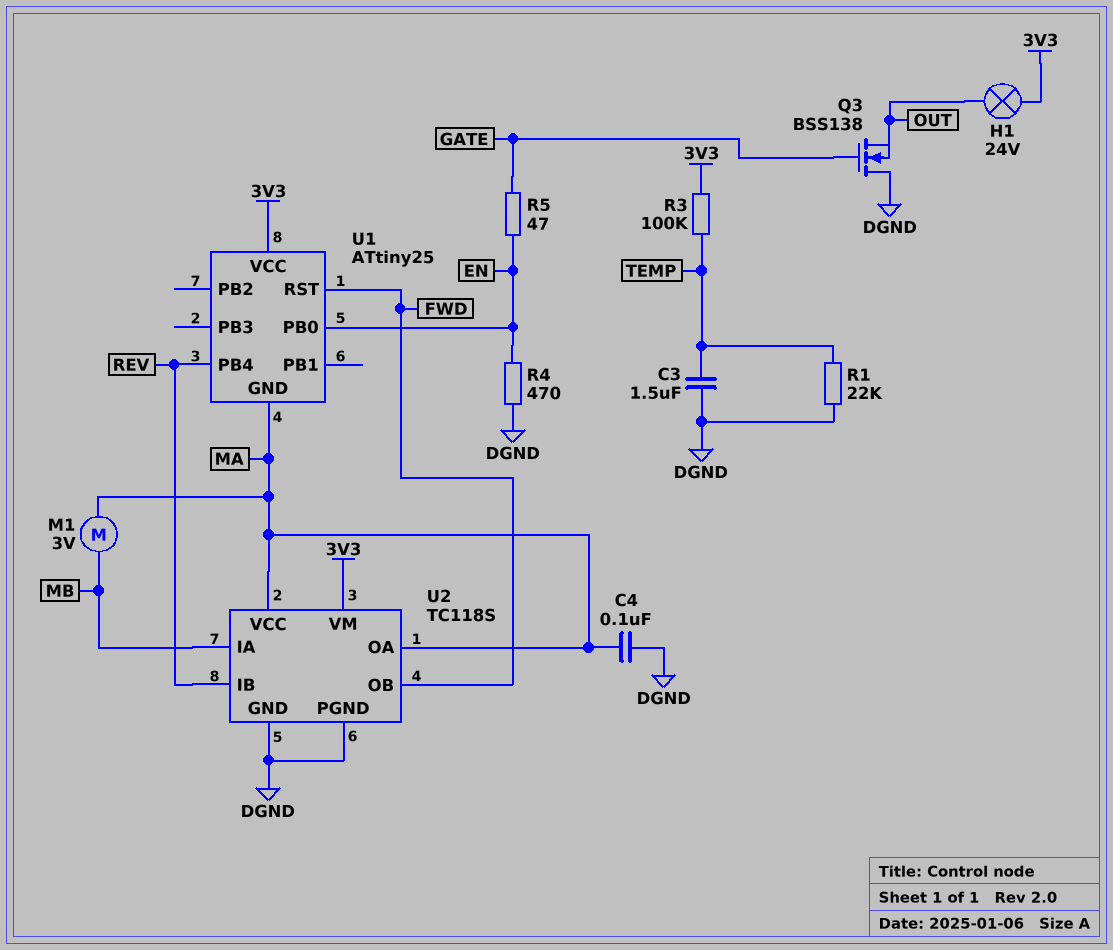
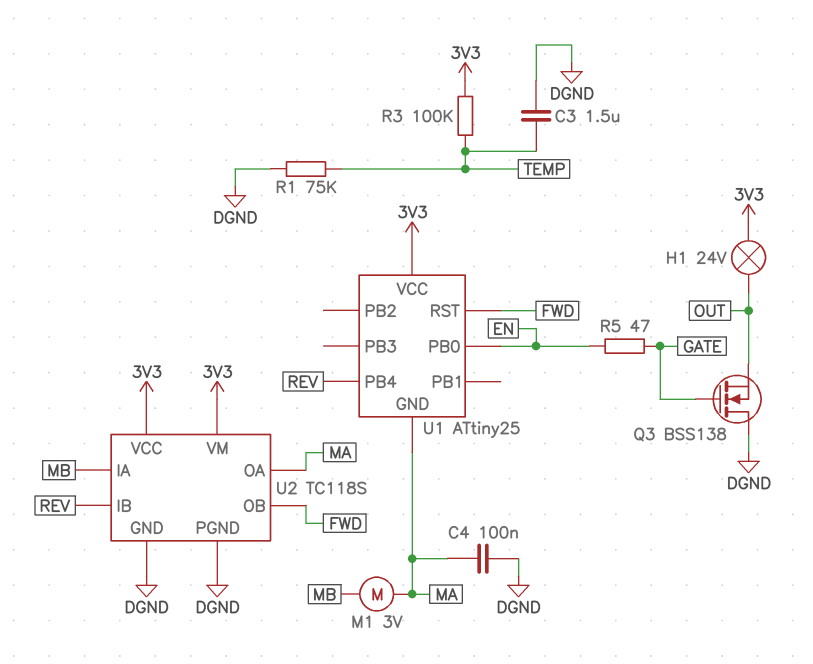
R1: 22k (DGND, TEMP) -> 75k (DGND, TEMP)
R4: 470 (DGND, EN) -> none
U2 pin VCC: MA -> 3V3

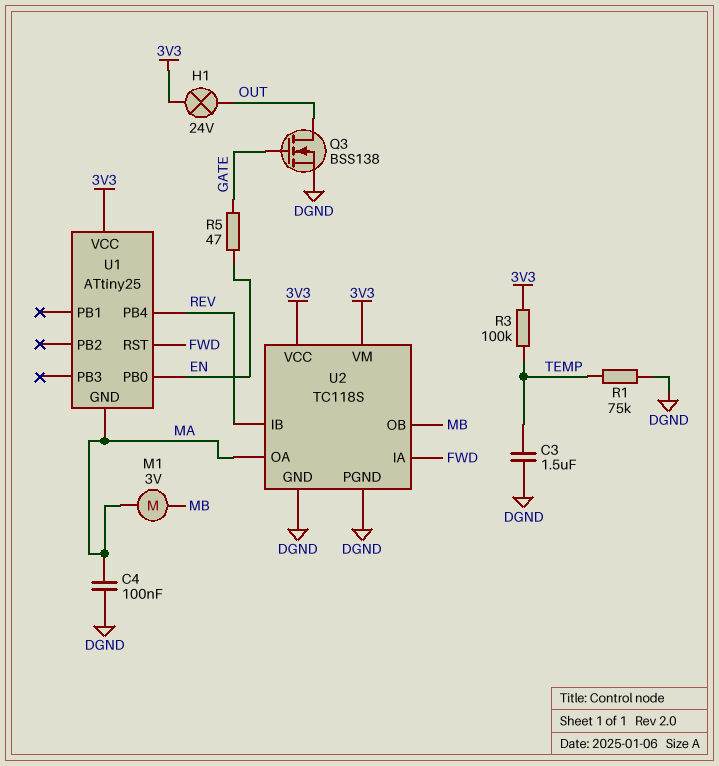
Q3: NMOS BSS138 (G GATE, D DGND, S OUT) -> NMOS BSS138 (G GATE, D OUT, S DGND)
U2 pin IA: MB -> FWD
U2 pin OB: FWD -> MB

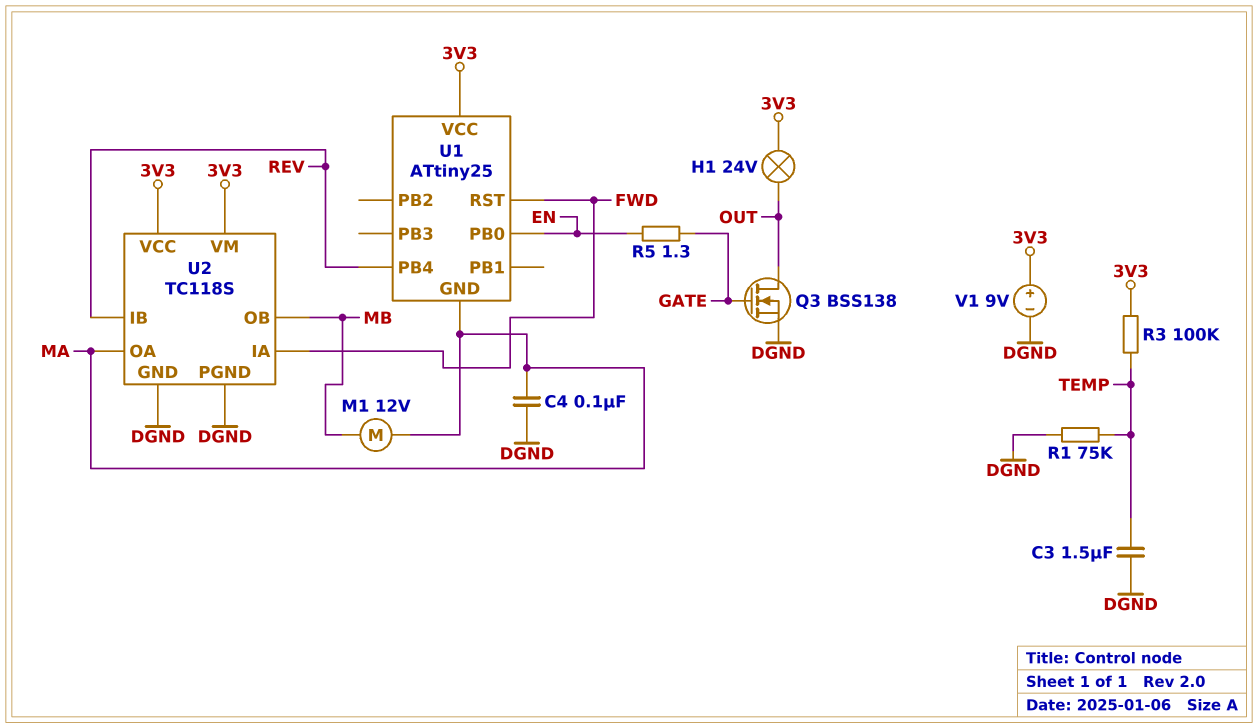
M1: motor 3V (MA, MB) -> motor 12V (MA, MB)
R5: 47 (EN, GATE) -> 1.3 (EN, GATE)
V1: none -> 9V (plus 3V3, minus DGND)

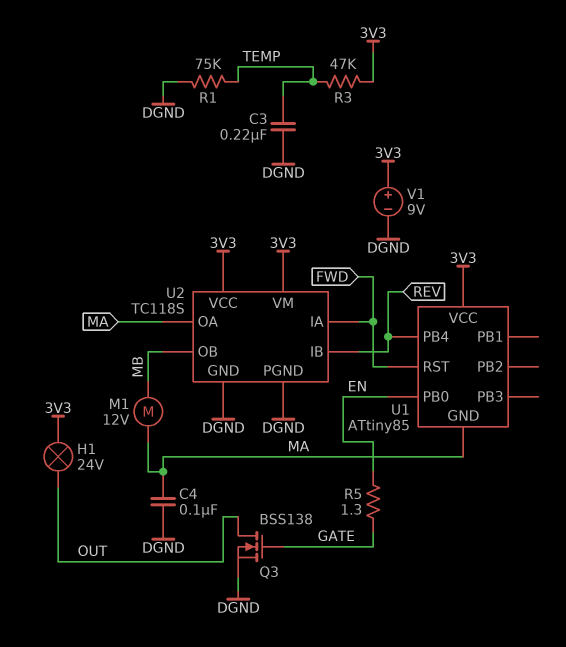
C3: 1.5uF (DGND, TEMP) -> 220nF (DGND, TEMP)
R3: 100k (3V3, TEMP) -> 47k (3V3, TEMP)
U1: ATtiny25 -> ATtiny85

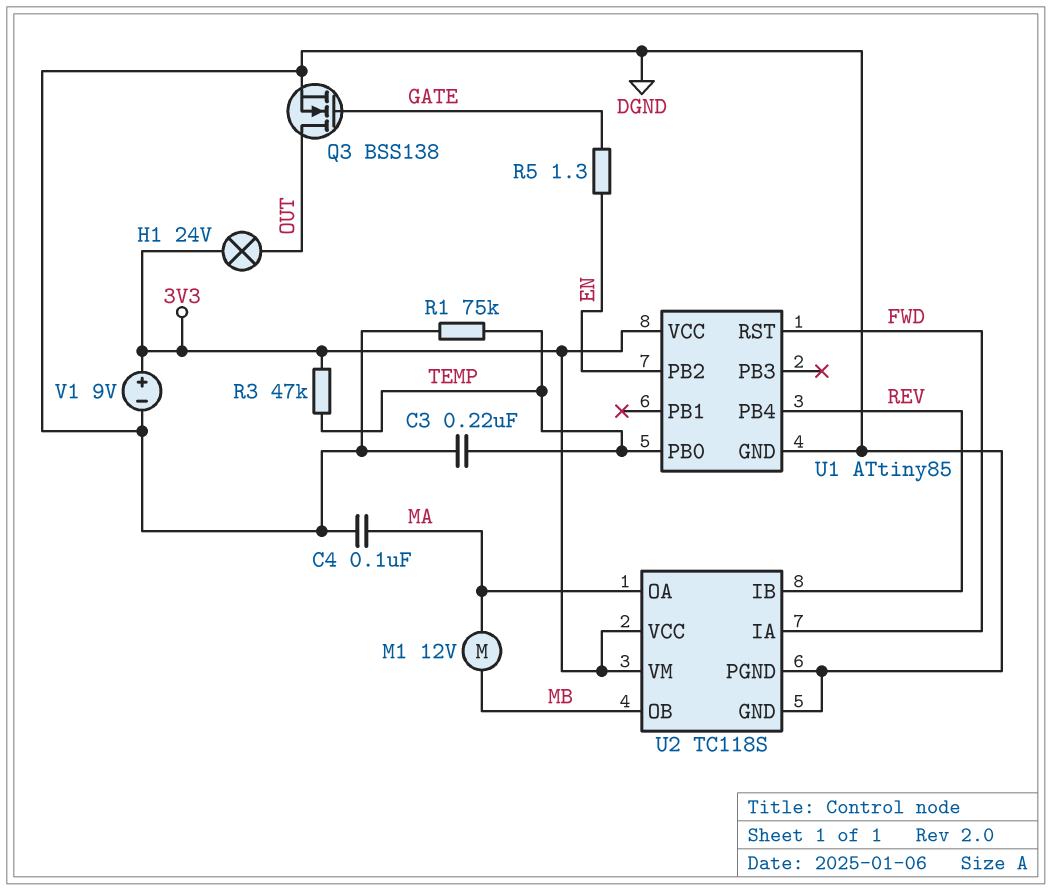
U1 pin GND: MA -> DGND
U1 pin PB0: EN -> TEMP
U1 pin PB2: none -> EN

